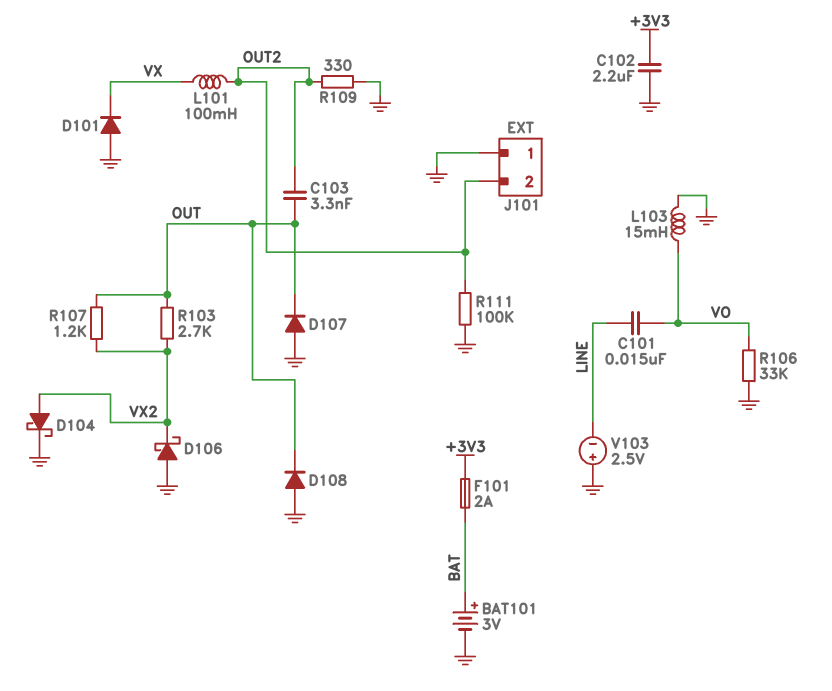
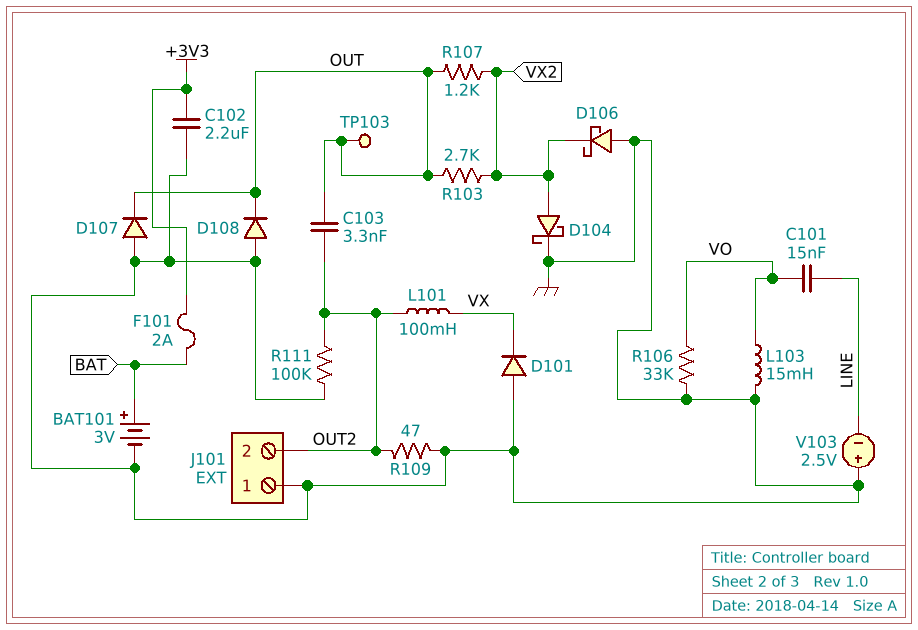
R109: 330 (GND, OUT2) -> 47 (GND, OUT2)
TP103: none -> test point (OUT)

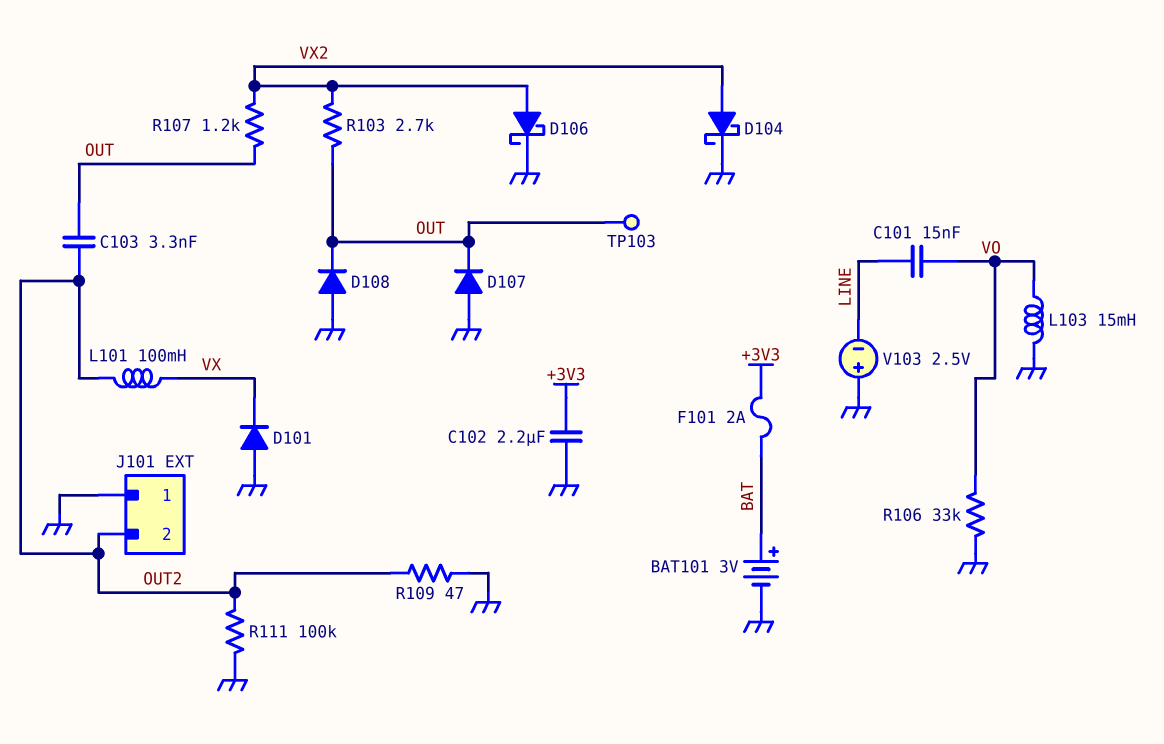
D106: schottky (A GND, K VX2) -> schottky (A VX2, K GND)

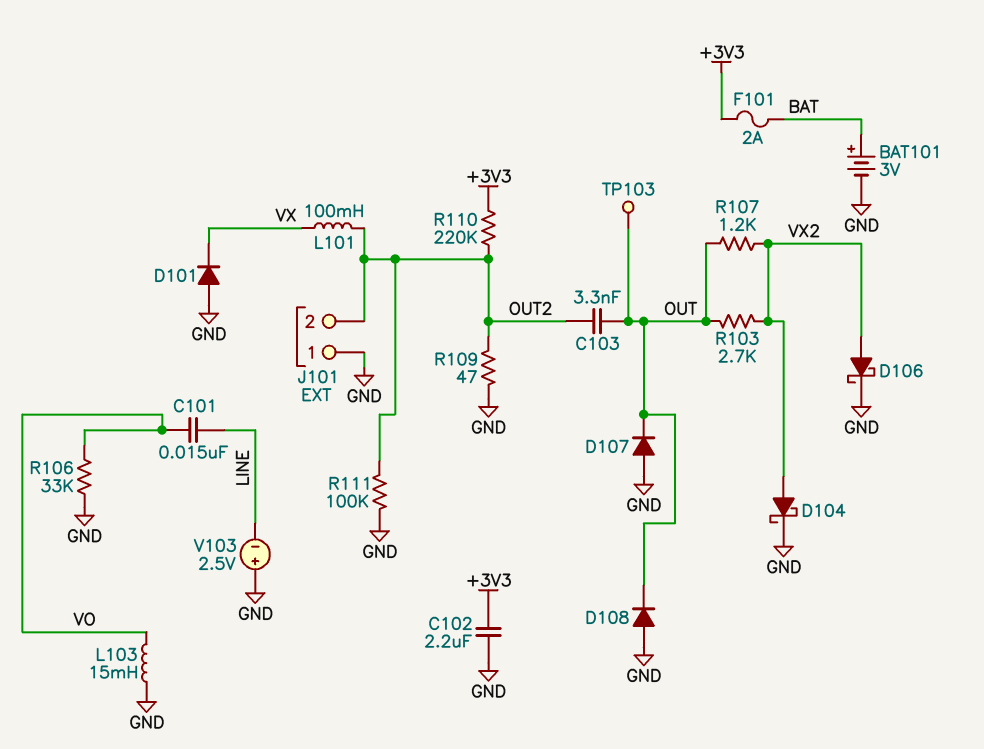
R110: none -> 220k (+3V3, OUT2)

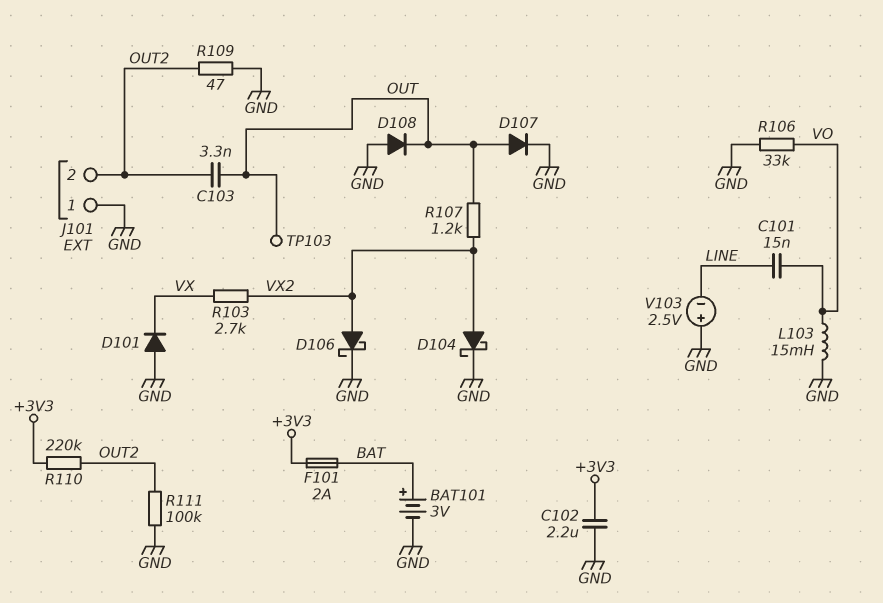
D107: diode (A GND, K OUT) -> diode (A OUT, K GND)
L101: 100mH (OUT2, VX) -> none
R103: 2.7k (OUT, VX2) -> 2.7k (VX, VX2)

